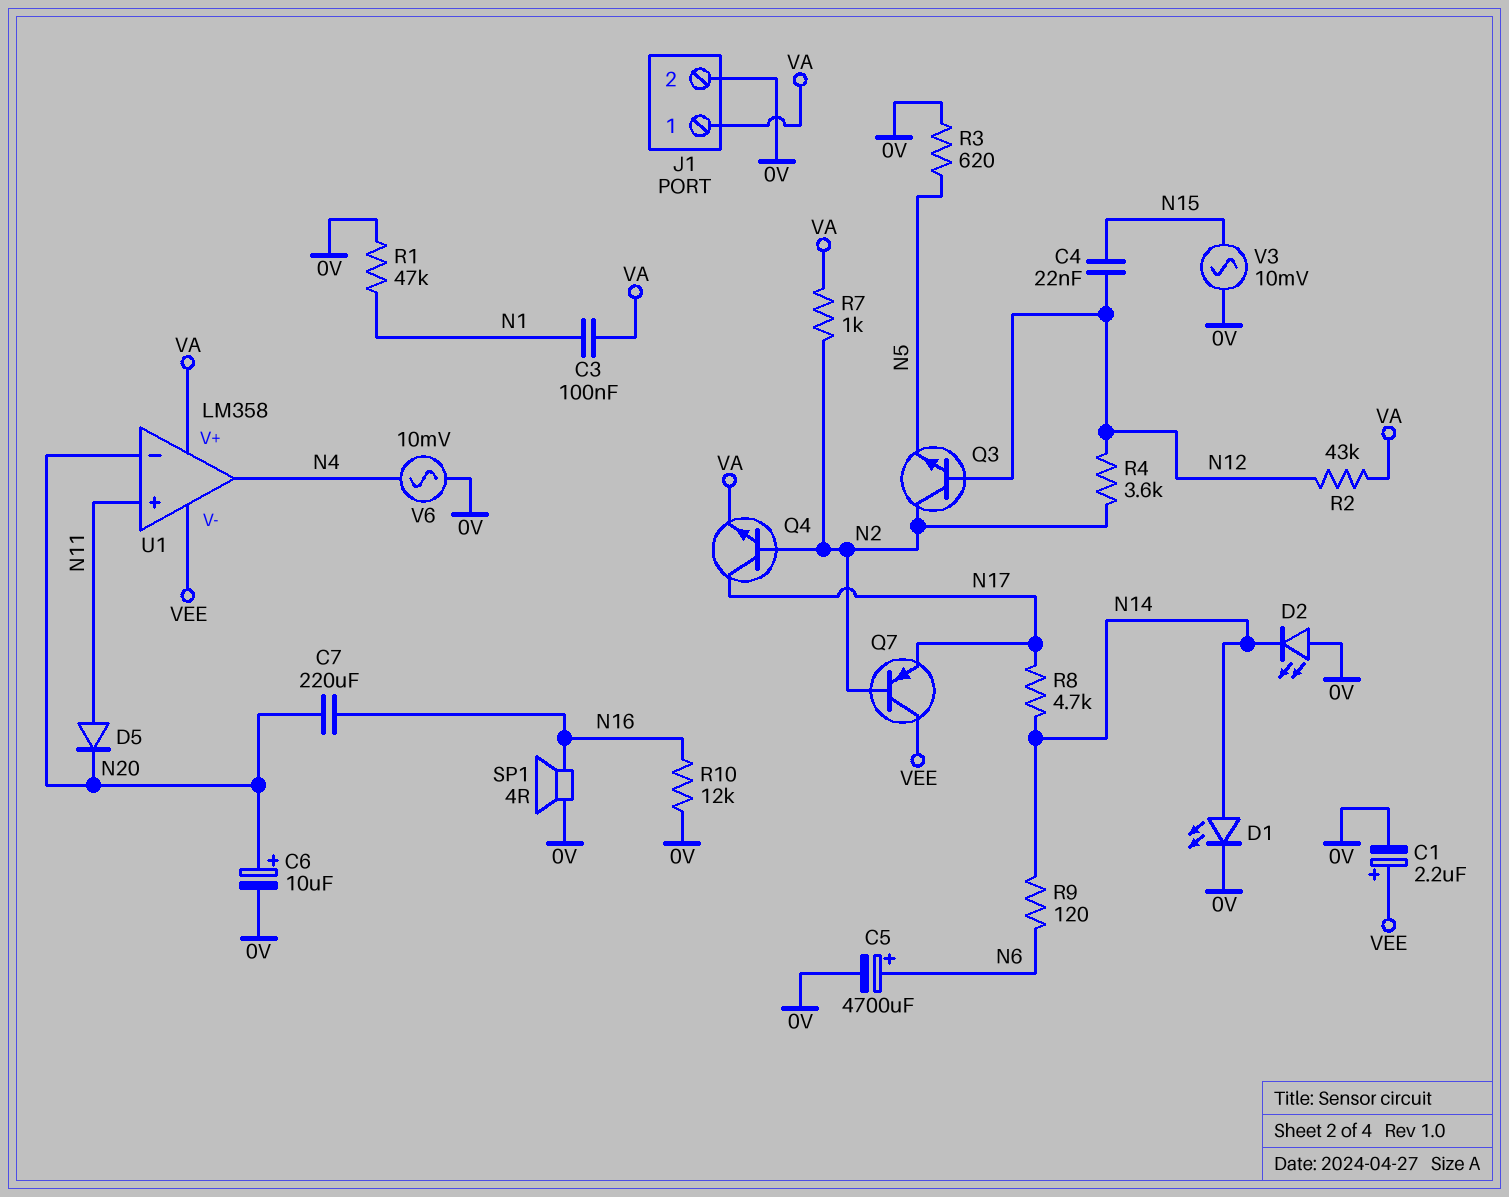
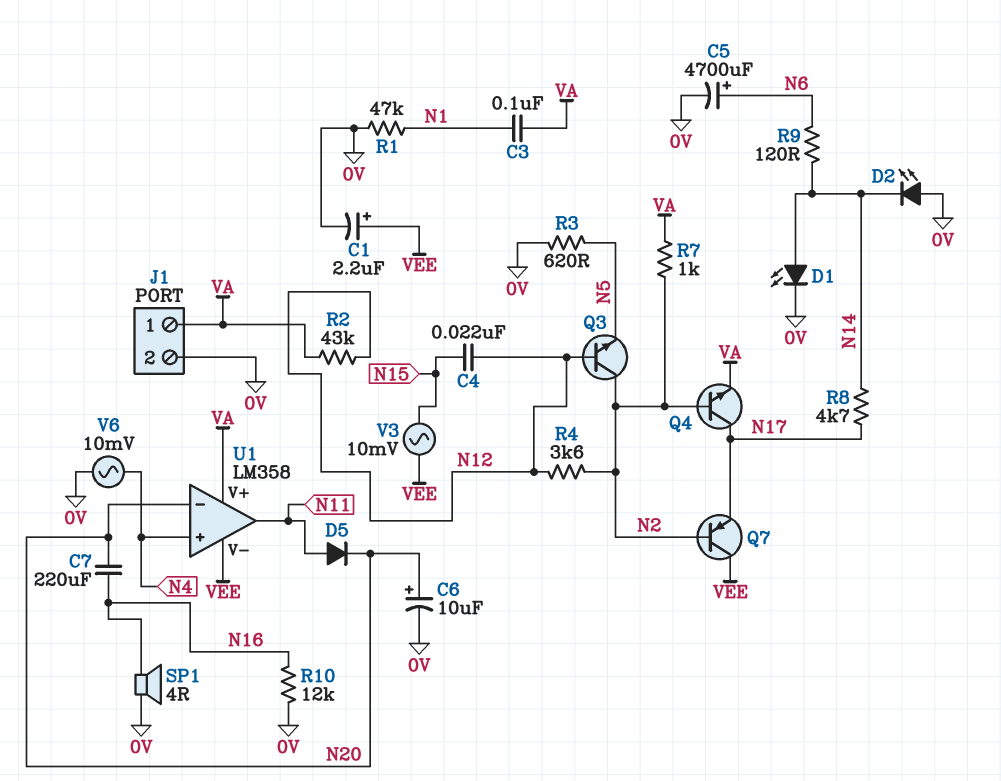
U1 pin in+: N11 -> N4
U1 pin out: N4 -> N11
V3: AC 10mV (0V, N15) -> AC 10mV (N15, VEE)

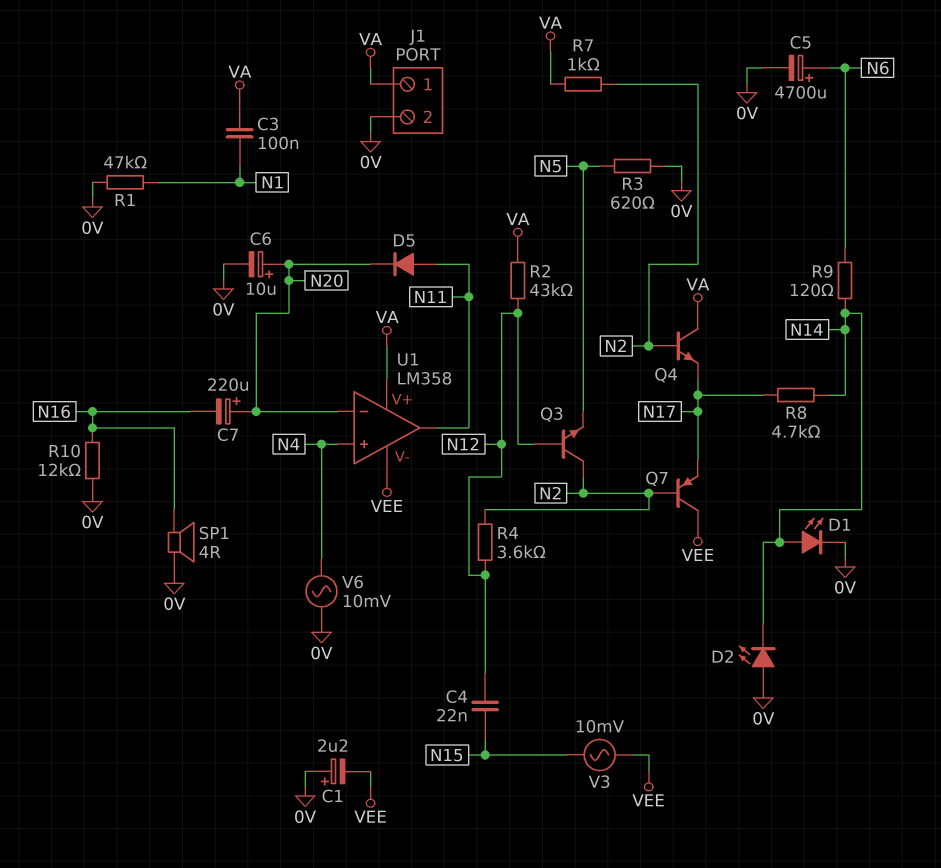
C1: 2.2uF (plus VEE, minus 0V) -> 2.2uF (plus 0V, minus VEE)
C7: 220uF (N16, N20) -> 220uF (plus N20, minus N16)
Q4: NPN (B N2, C N17, E VA) -> NPN (B N2, C VA, E N17)

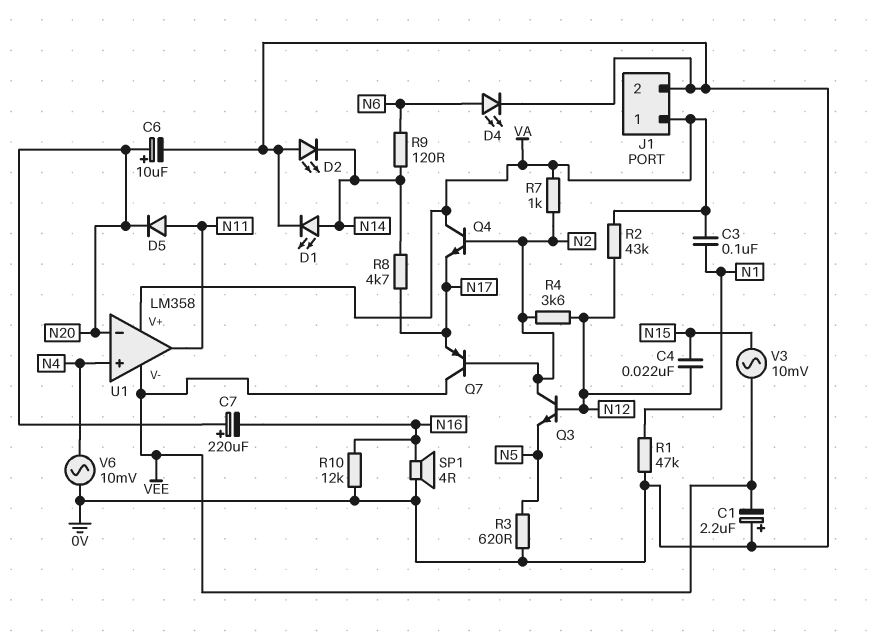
C5: 4700uF (plus N6, minus 0V) -> none
D4: none -> LED (A N6, K 0V)

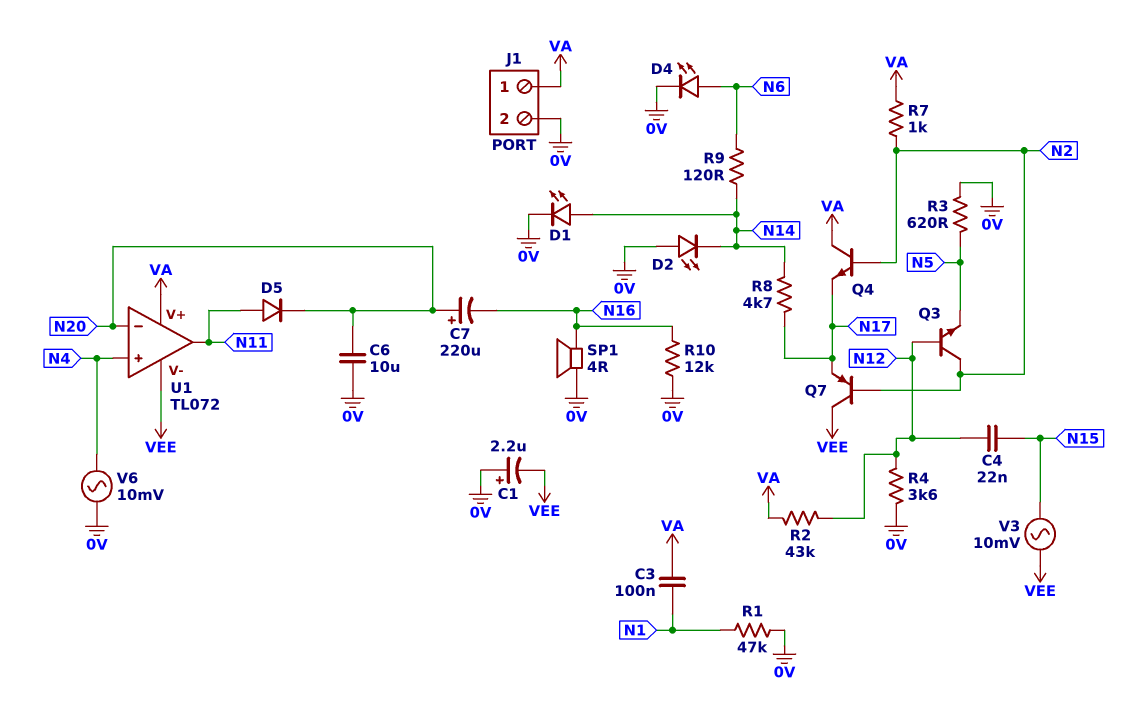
C6: 10uF (plus N20, minus 0V) -> 10uF (0V, N20)
R4: 3.6k (N2, N12) -> 3.6k (0V, N12)
U1: LM358 -> TL072

